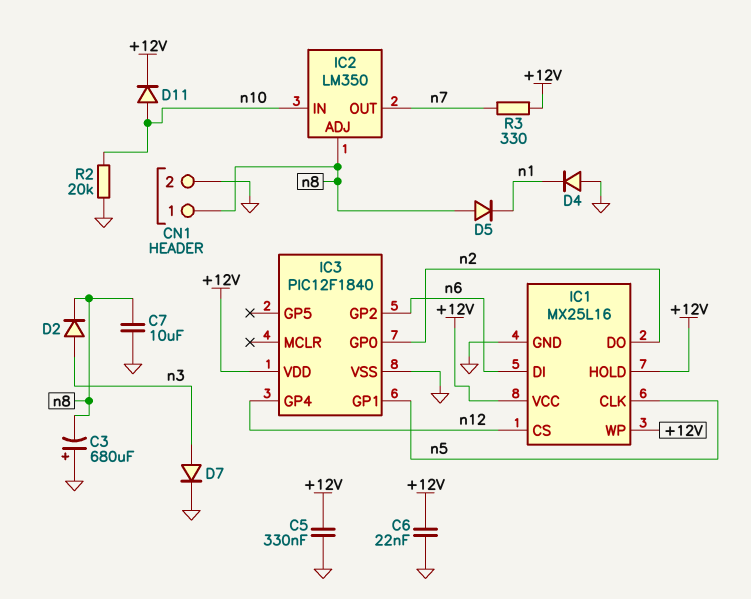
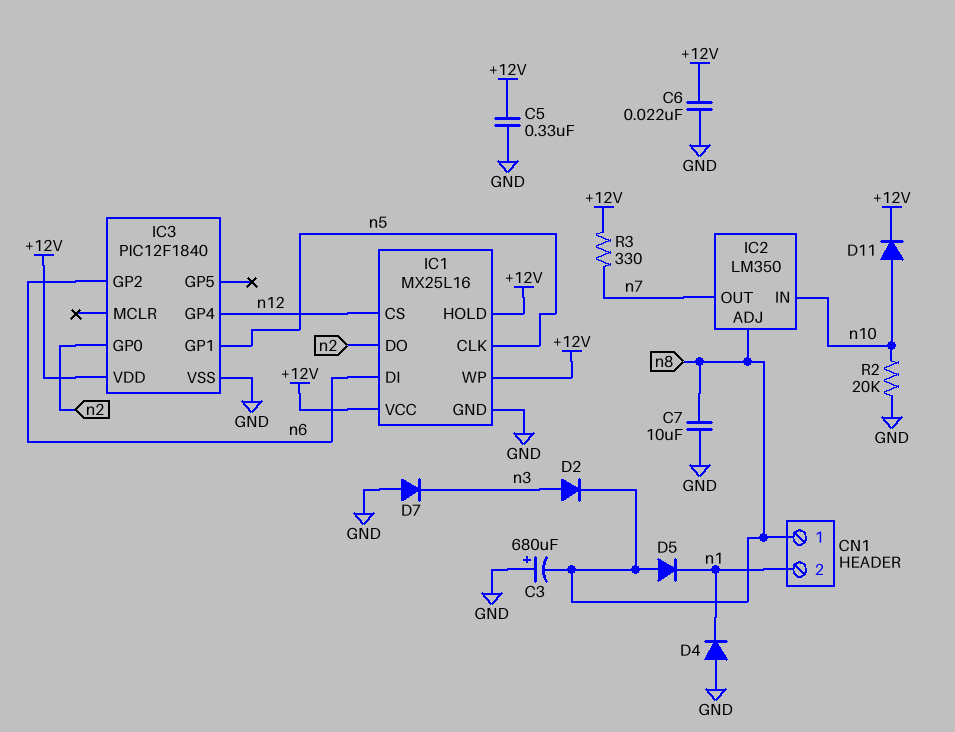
CN1 pin 2: GND -> n1
D7: diode (A n3, K GND) -> diode (A GND, K n3)

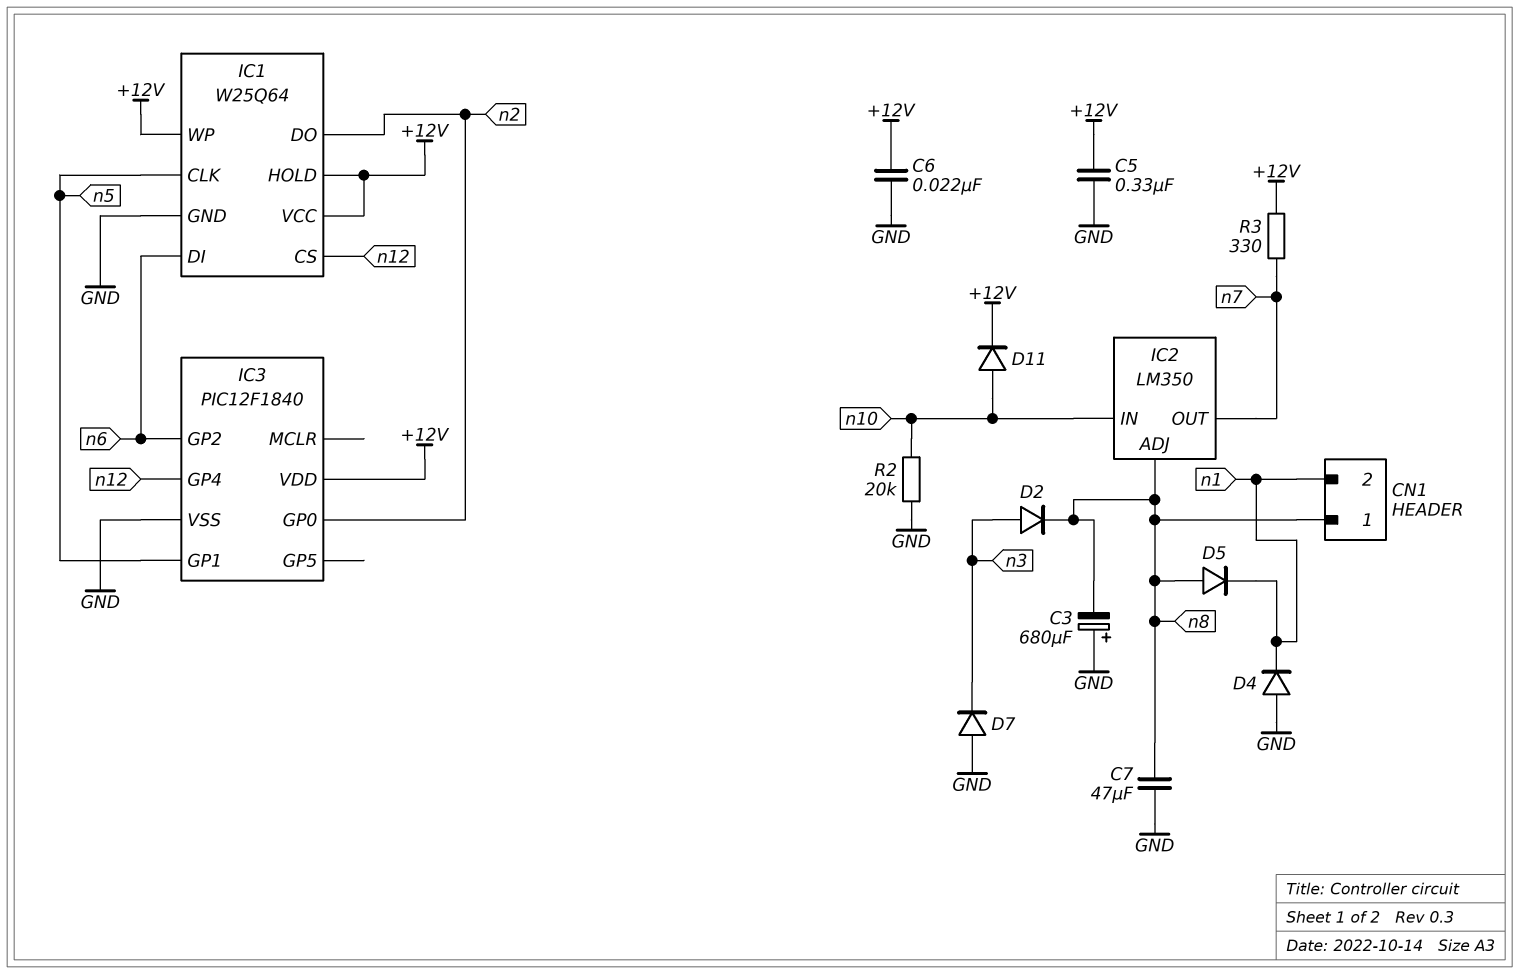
C7: 10uF (GND, n8) -> 47uF (GND, n8)
IC1: MX25L16 -> W25Q64

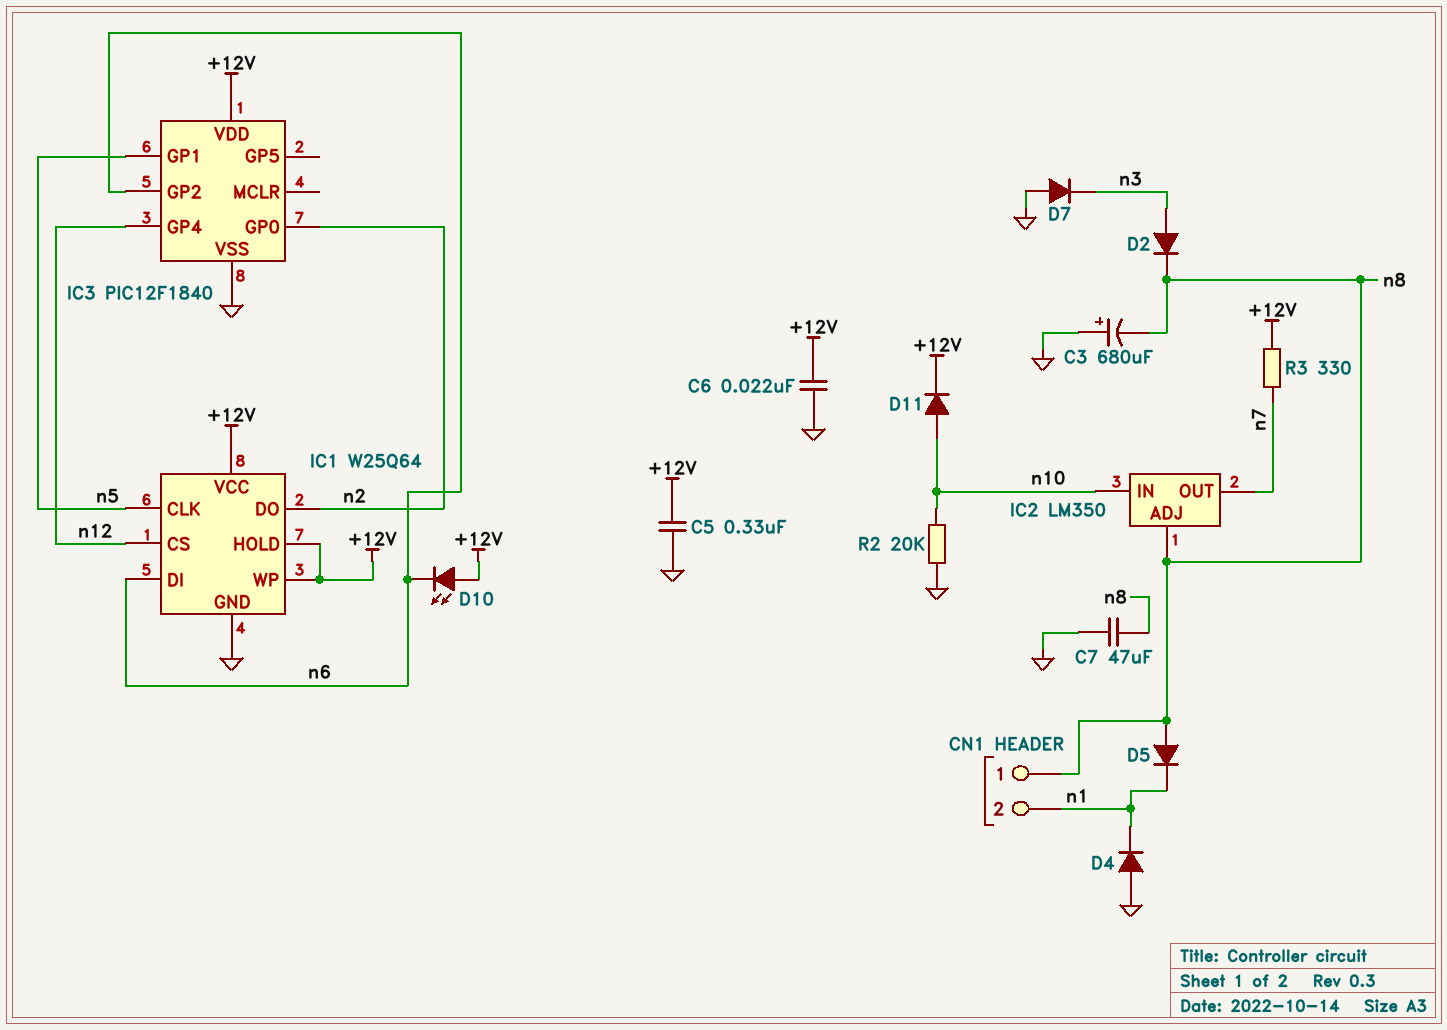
D10: none -> LED (A +12V, K n6)

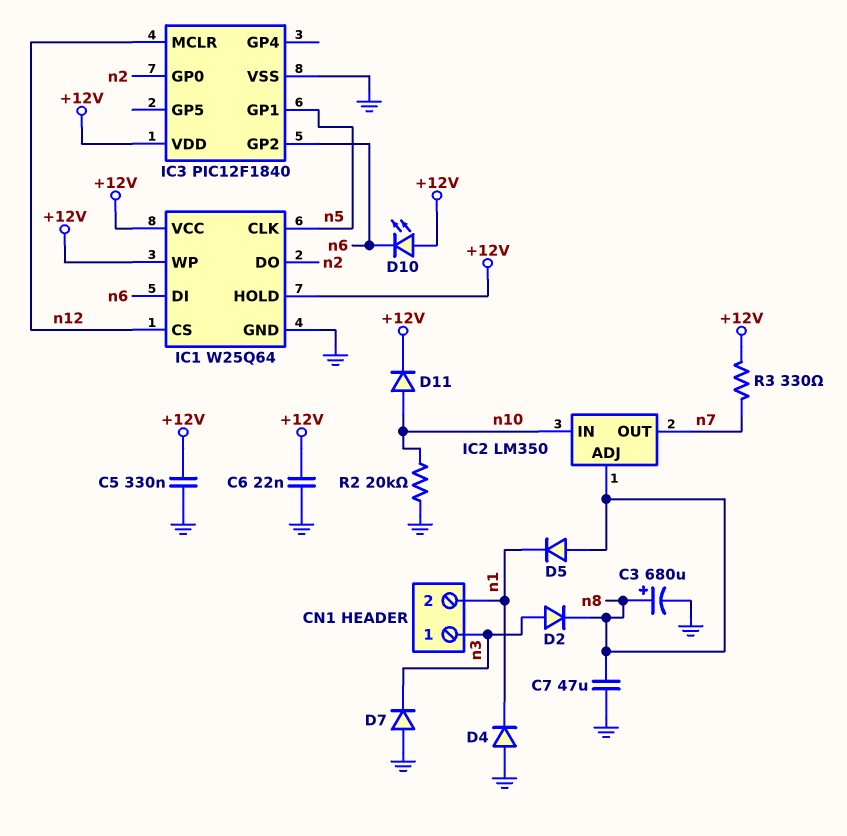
C3: 680uF (plus GND, minus n8) -> 680uF (plus n8, minus GND)
CN1 pin 1: n8 -> n3
IC3 pin GP4: n12 -> none
IC3 pin MCLR: none -> n12

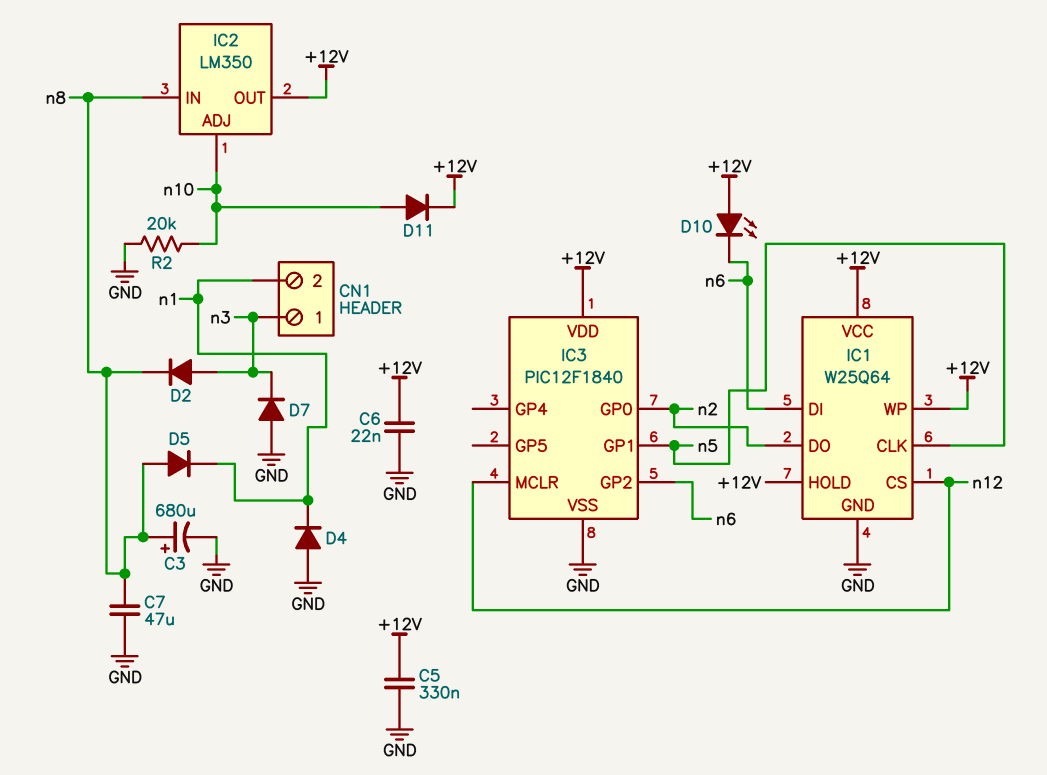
IC2 pin ADJ: n8 -> n10
IC2 pin IN: n10 -> n8
IC2 pin OUT: n7 -> +12V
R3: 330 (+12V, n7) -> none

